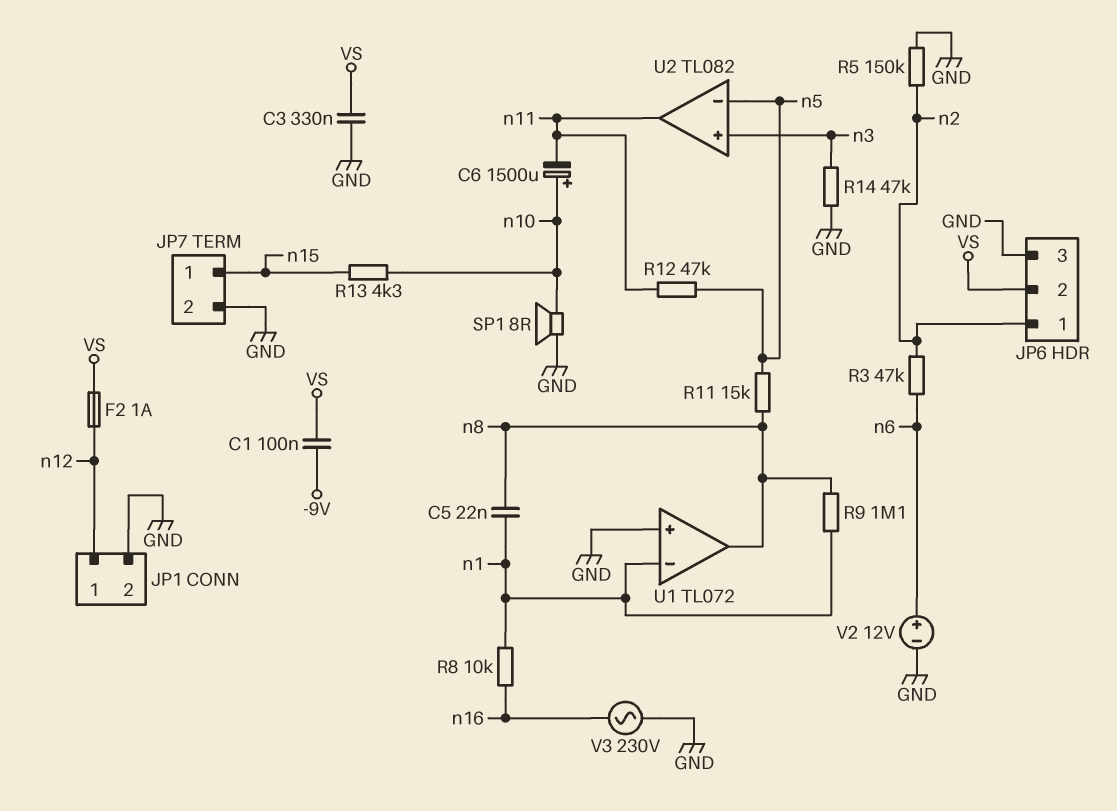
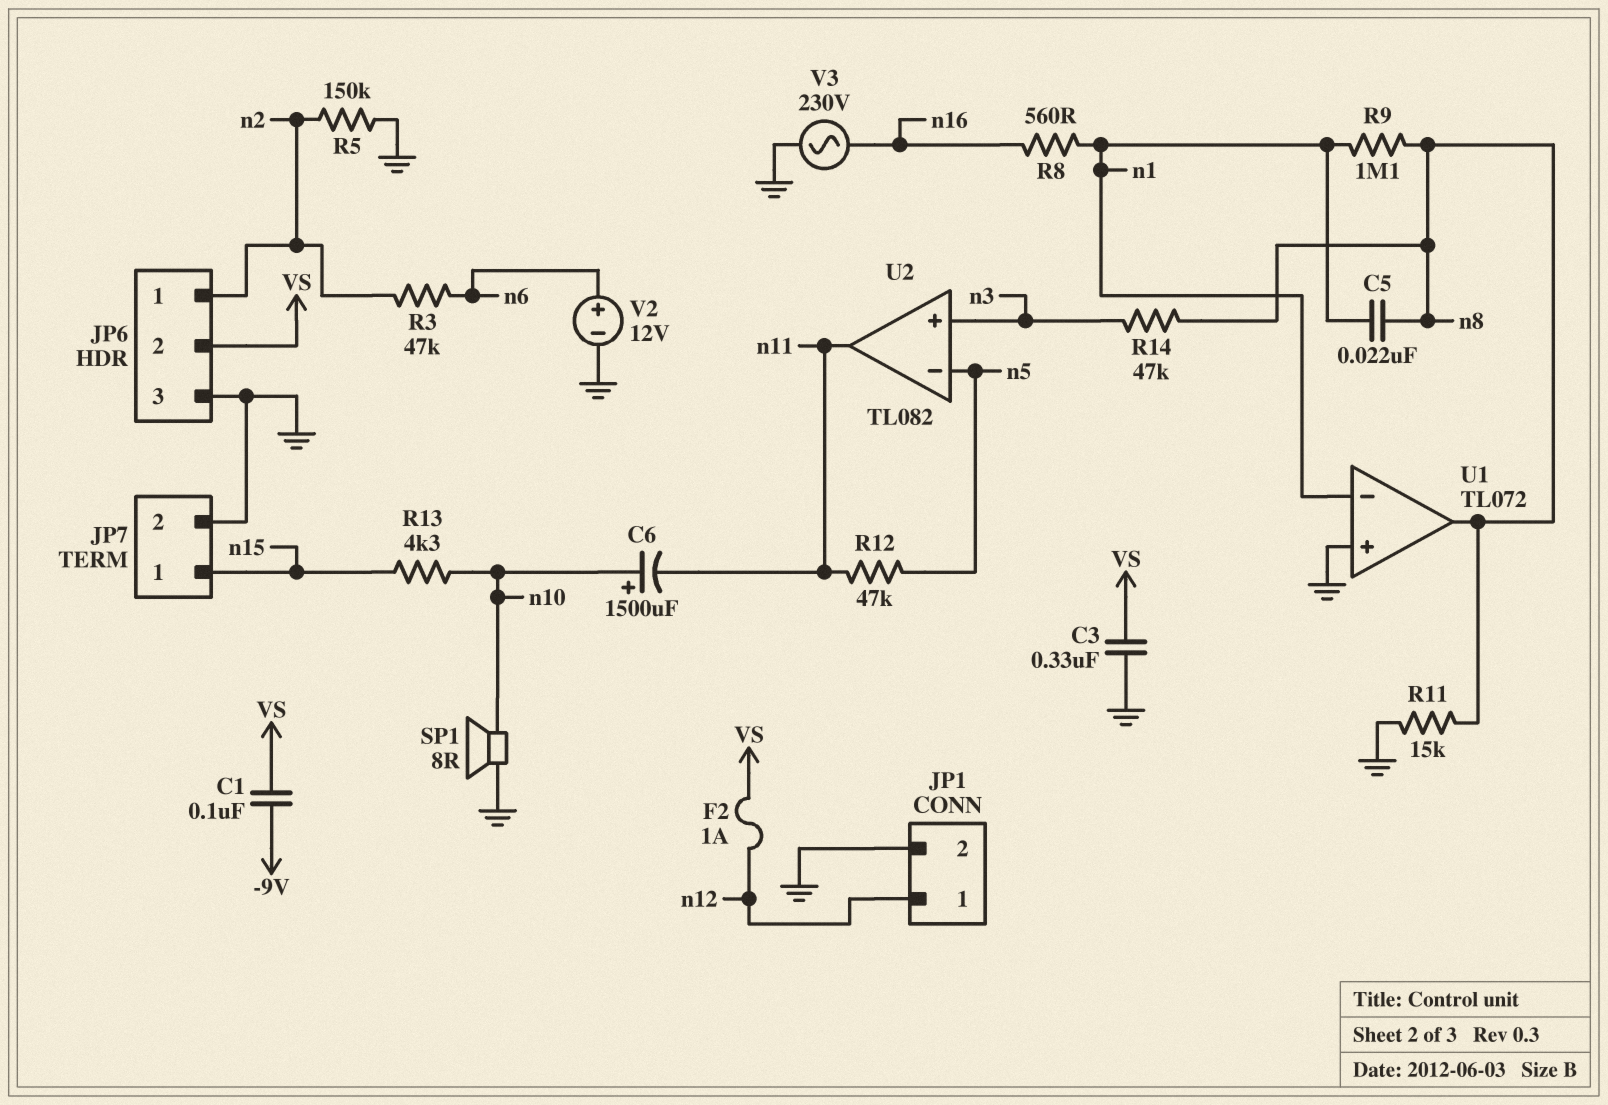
R8: 10k (n1, n16) -> 560 (n1, n16)
R11: 15k (n5, n8) -> 15k (GND, n8)
R14: 47k (GND, n3) -> 47k (n3, n8)

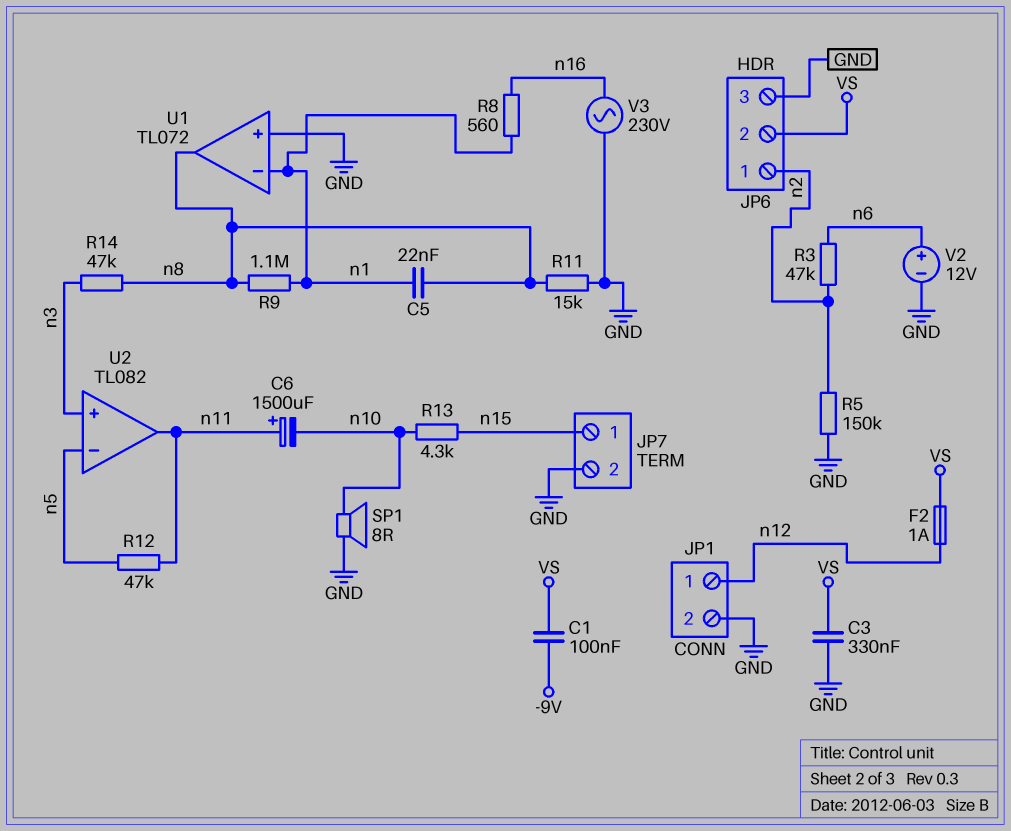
C6: 1500uF (plus n10, minus n11) -> 1500uF (plus n11, minus n10)

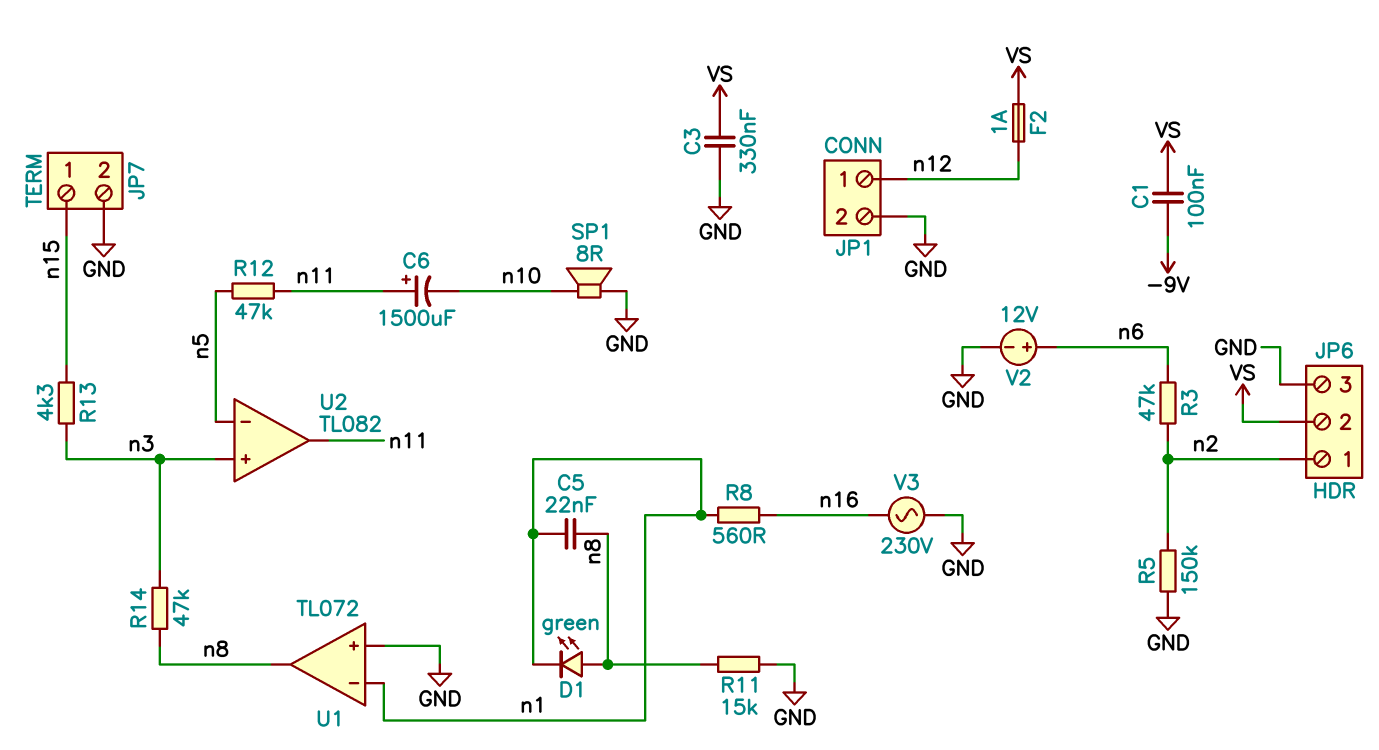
D1: none -> LED green (A n8, K n1)
R9: 1.1M (n1, n8) -> none
R13: 4.3k (n10, n15) -> 4.3k (n3, n15)

